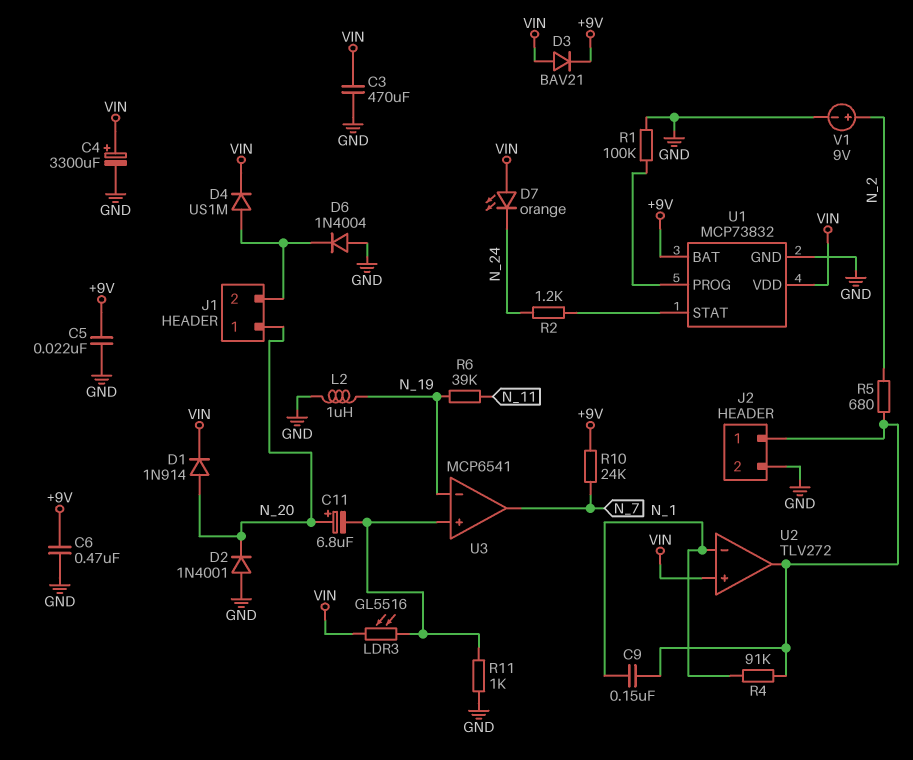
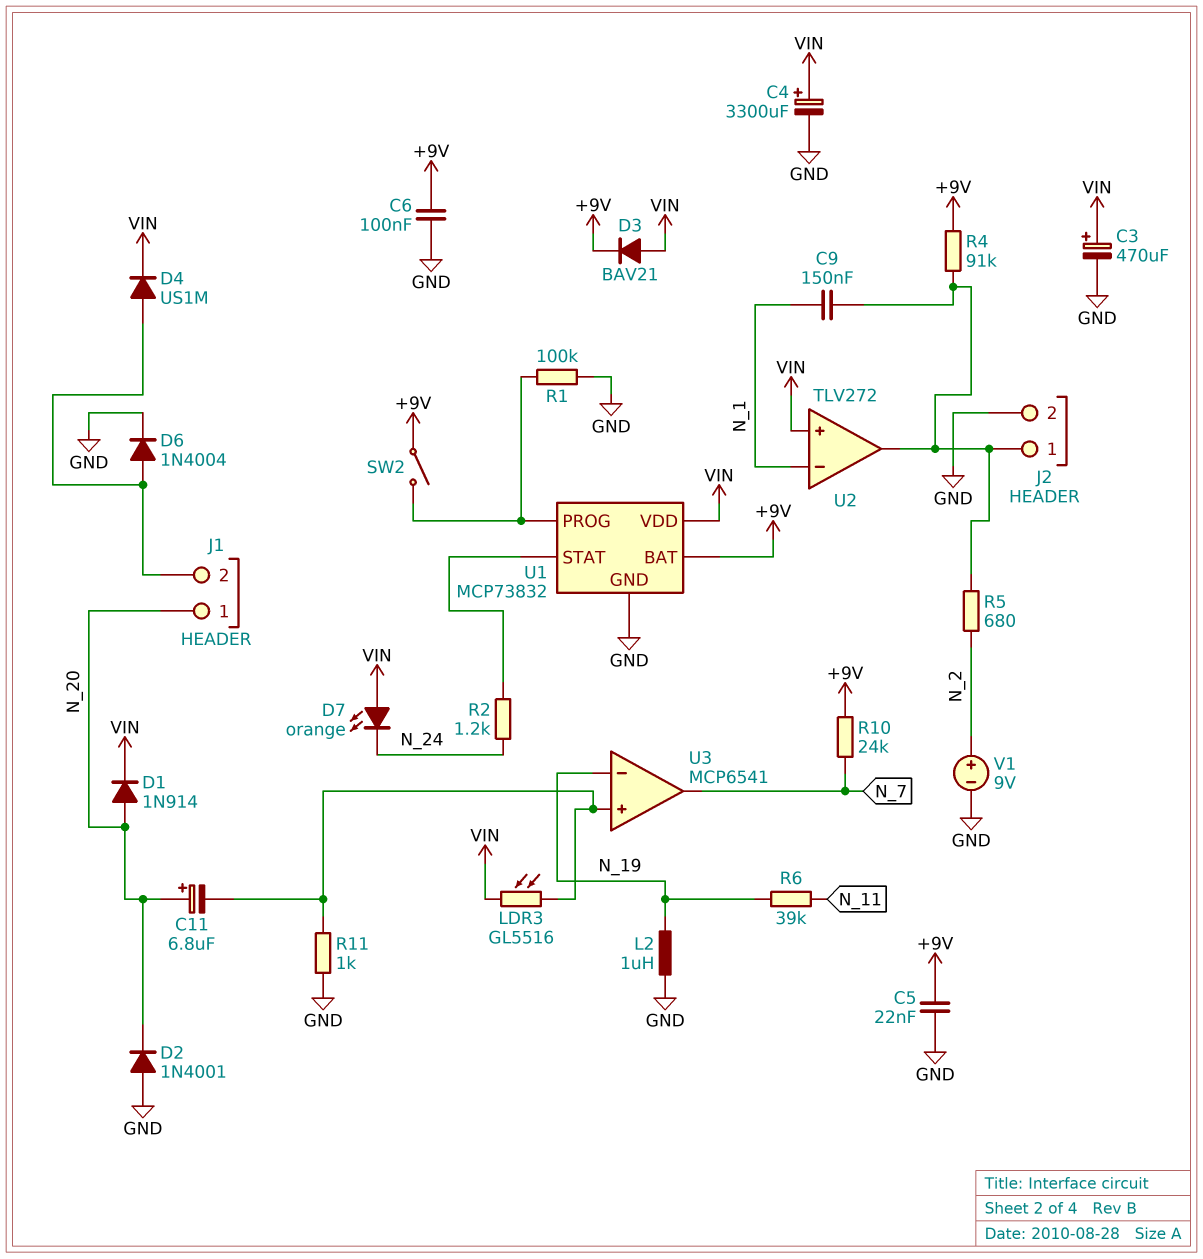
C3: 470uF (GND, VIN) -> 470uF (plus VIN, minus GND)
C6: 470nF (+9V, GND) -> 100nF (+9V, GND)
D6: diode 1N4004 (A GND, K J1/2) -> diode 1N4004 (A J1/2, K GND)
R4: 91k (J2/1, N_1) -> 91k (+9V, J2/1)
SW2: none -> switch (+9V, U1/PROG)

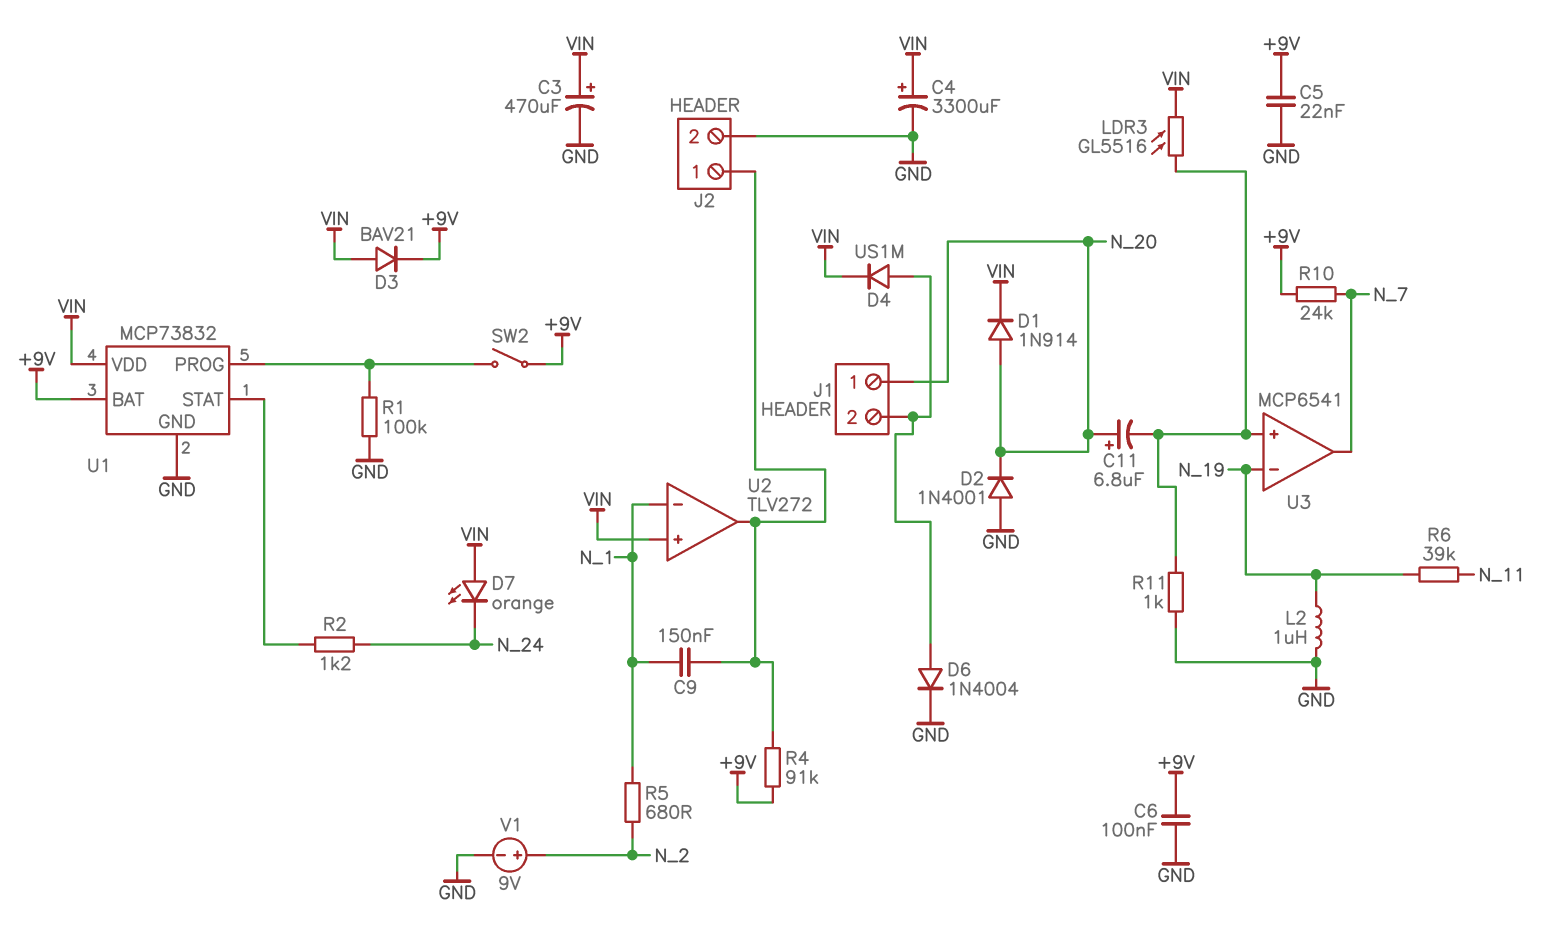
R5: 680 (J2/1, N_2) -> 680 (N_1, N_2)

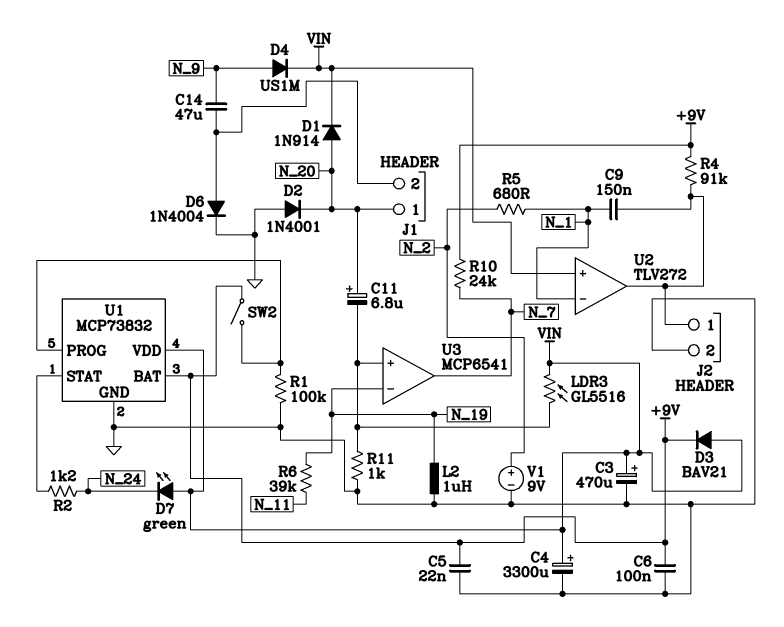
C14: none -> 47uF (J1/2, N_9)
D4: diode US1M (A J1/2, K VIN) -> diode US1M (A N_9, K VIN)
D7: LED orange (A VIN, K N_24) -> LED green (A VIN, K N_24)

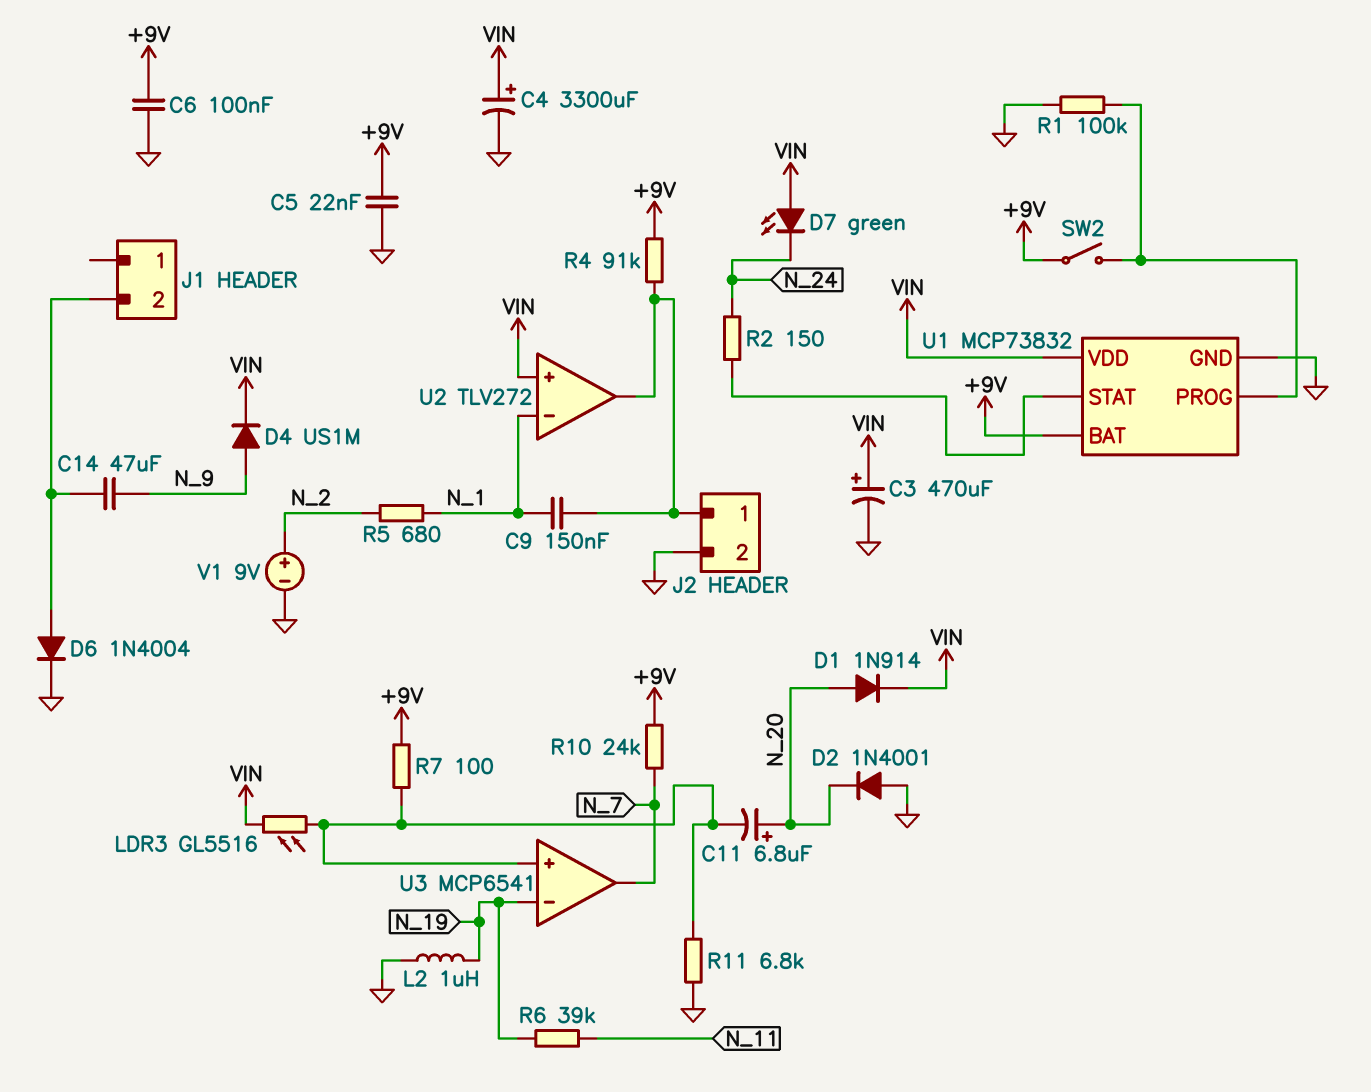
D3: diode BAV21 (A VIN, K +9V) -> none
J1 pin 1: N_20 -> none
R2: 1.2k (N_24, U1/STAT) -> 150 (N_24, U1/STAT)
R7: none -> 100 (+9V, U3/in+)
R11: 1k (GND, U3/in+) -> 6.8k (GND, U3/in+)

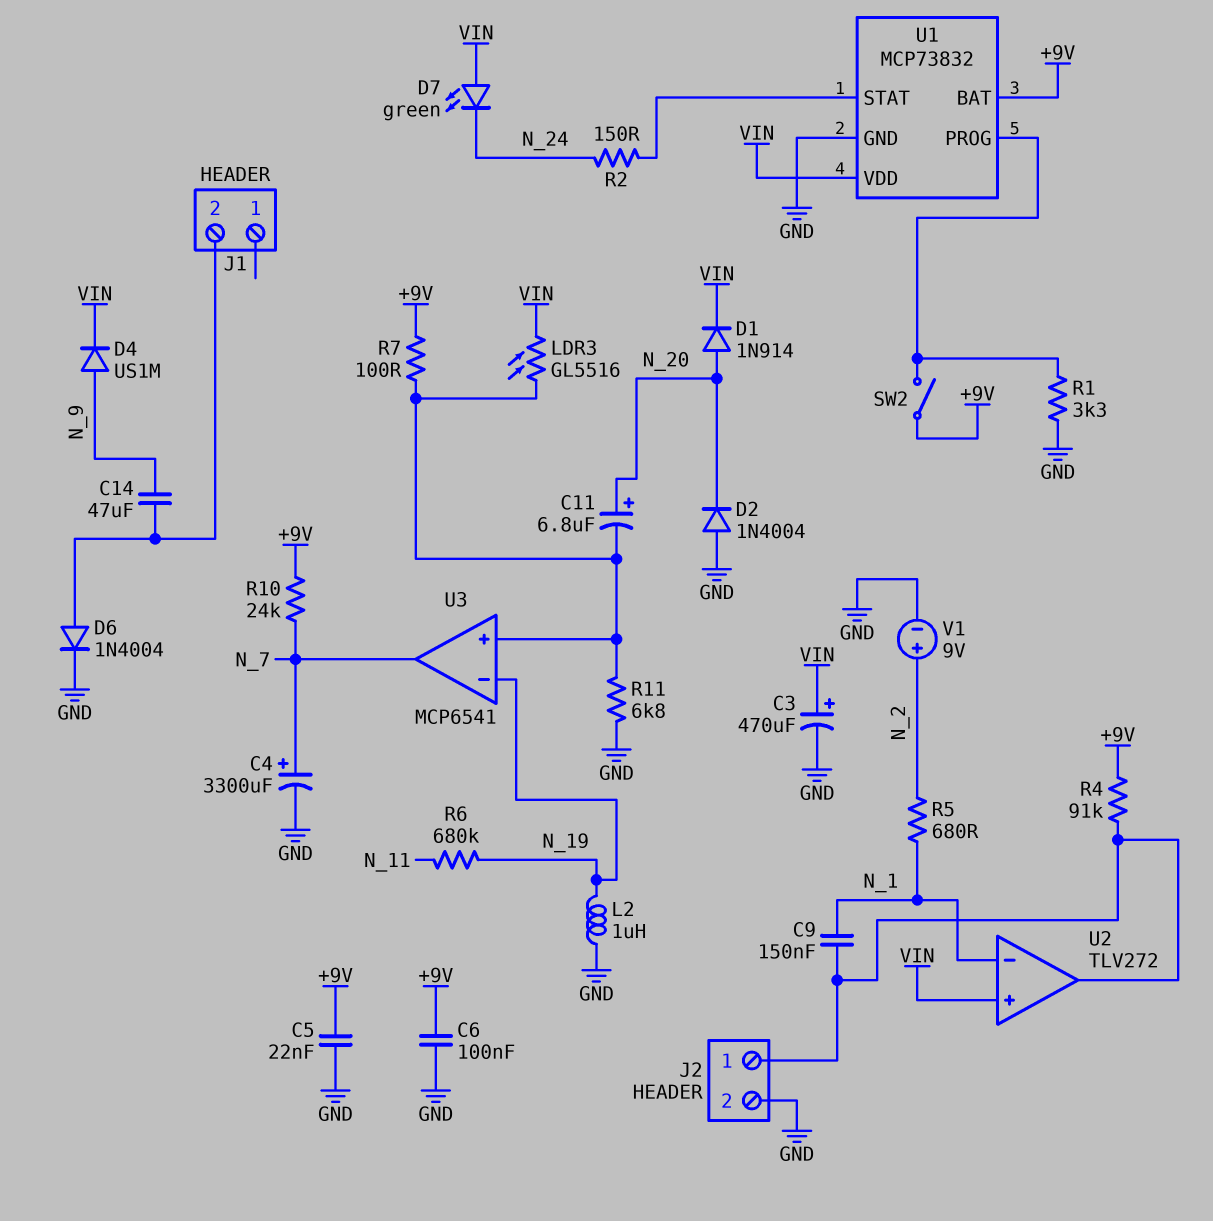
C4: 3300uF (plus VIN, minus GND) -> 3300uF (plus N_7, minus GND)
D2: diode 1N4001 (A GND, K N_20) -> diode 1N4004 (A GND, K N_20)
R1: 100k (GND, U1/PROG) -> 3.3k (GND, U1/PROG)
R6: 39k (N_11, N_19) -> 680k (N_11, N_19)

